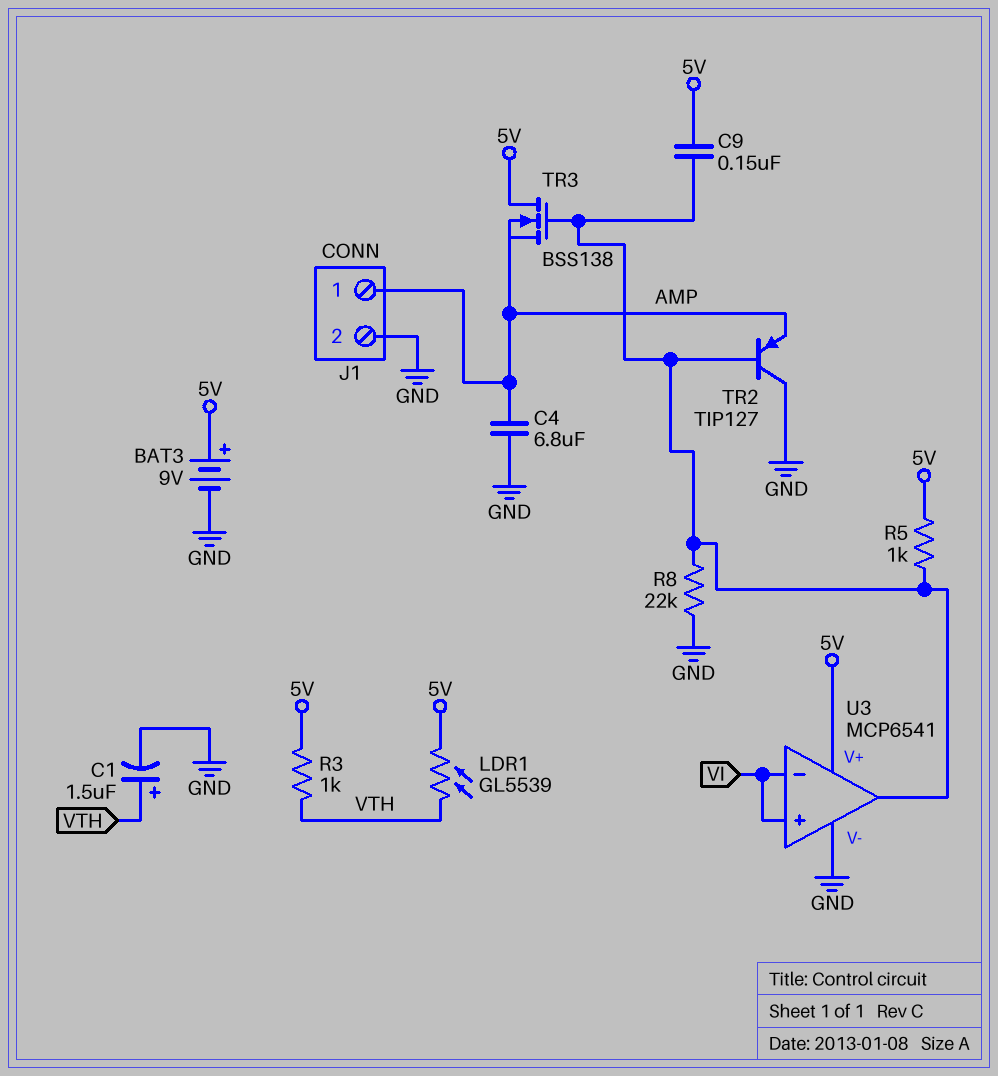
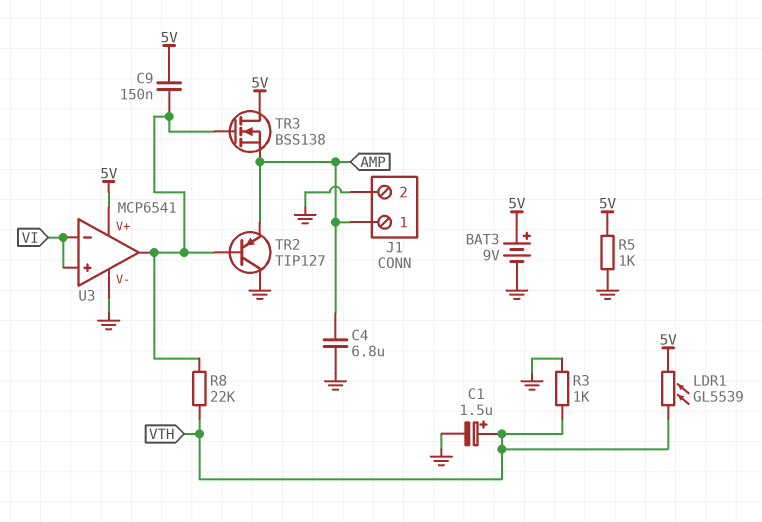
R3: 1k (5V, VTH) -> 1k (GND, VTH)
R5: 1k (5V, U3/out) -> 1k (5V, GND)
R8: 22k (GND, U3/out) -> 22k (U3/out, VTH)

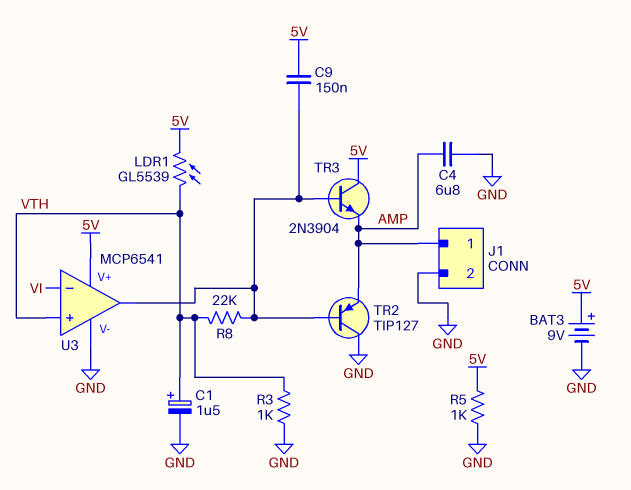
TR3: NMOS BSS138 (G U3/out, D 5V, S AMP) -> NPN 2N3904 (B U3/out, C 5V, E AMP)
U3 pin in+: VI -> VTH

